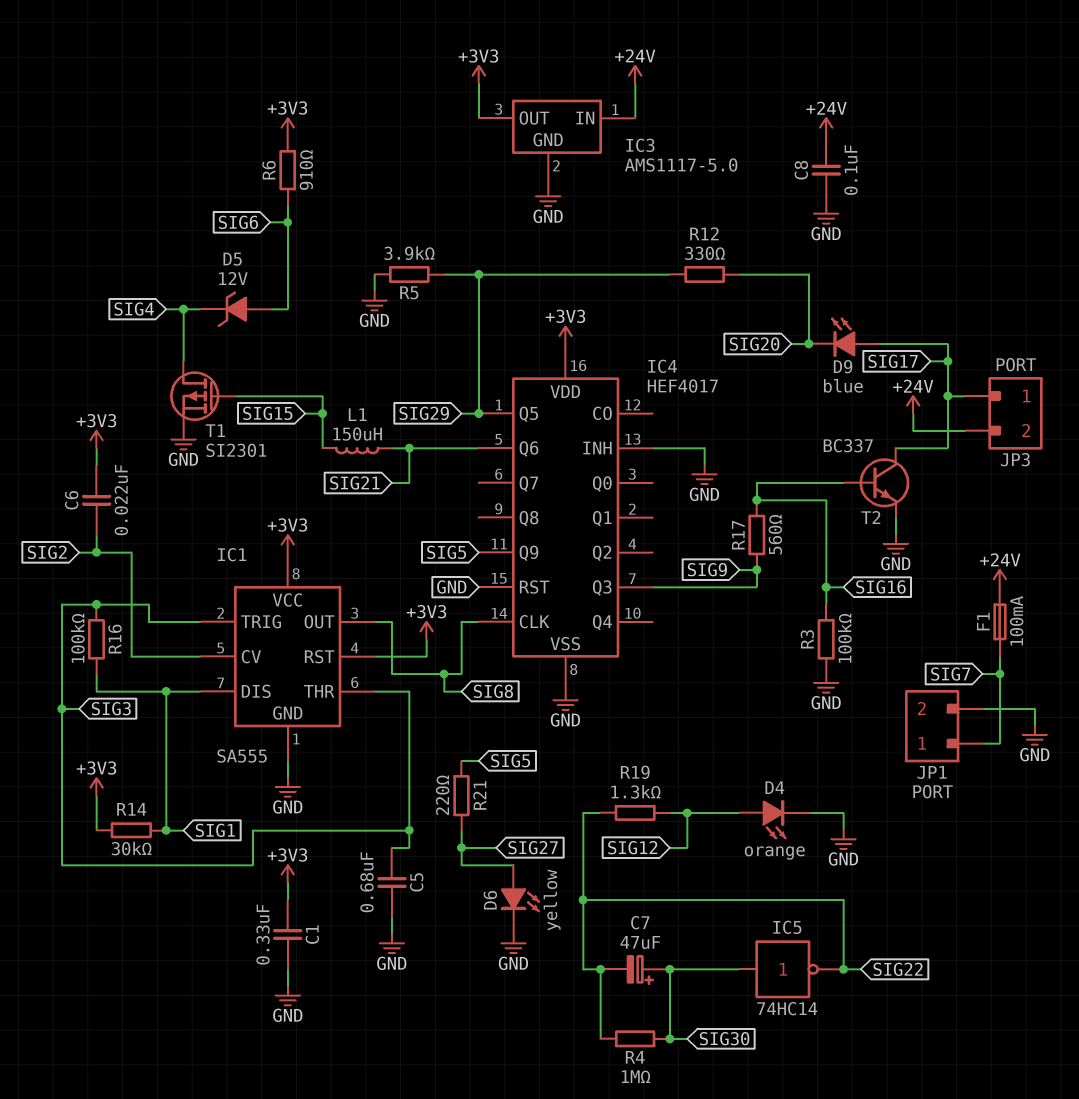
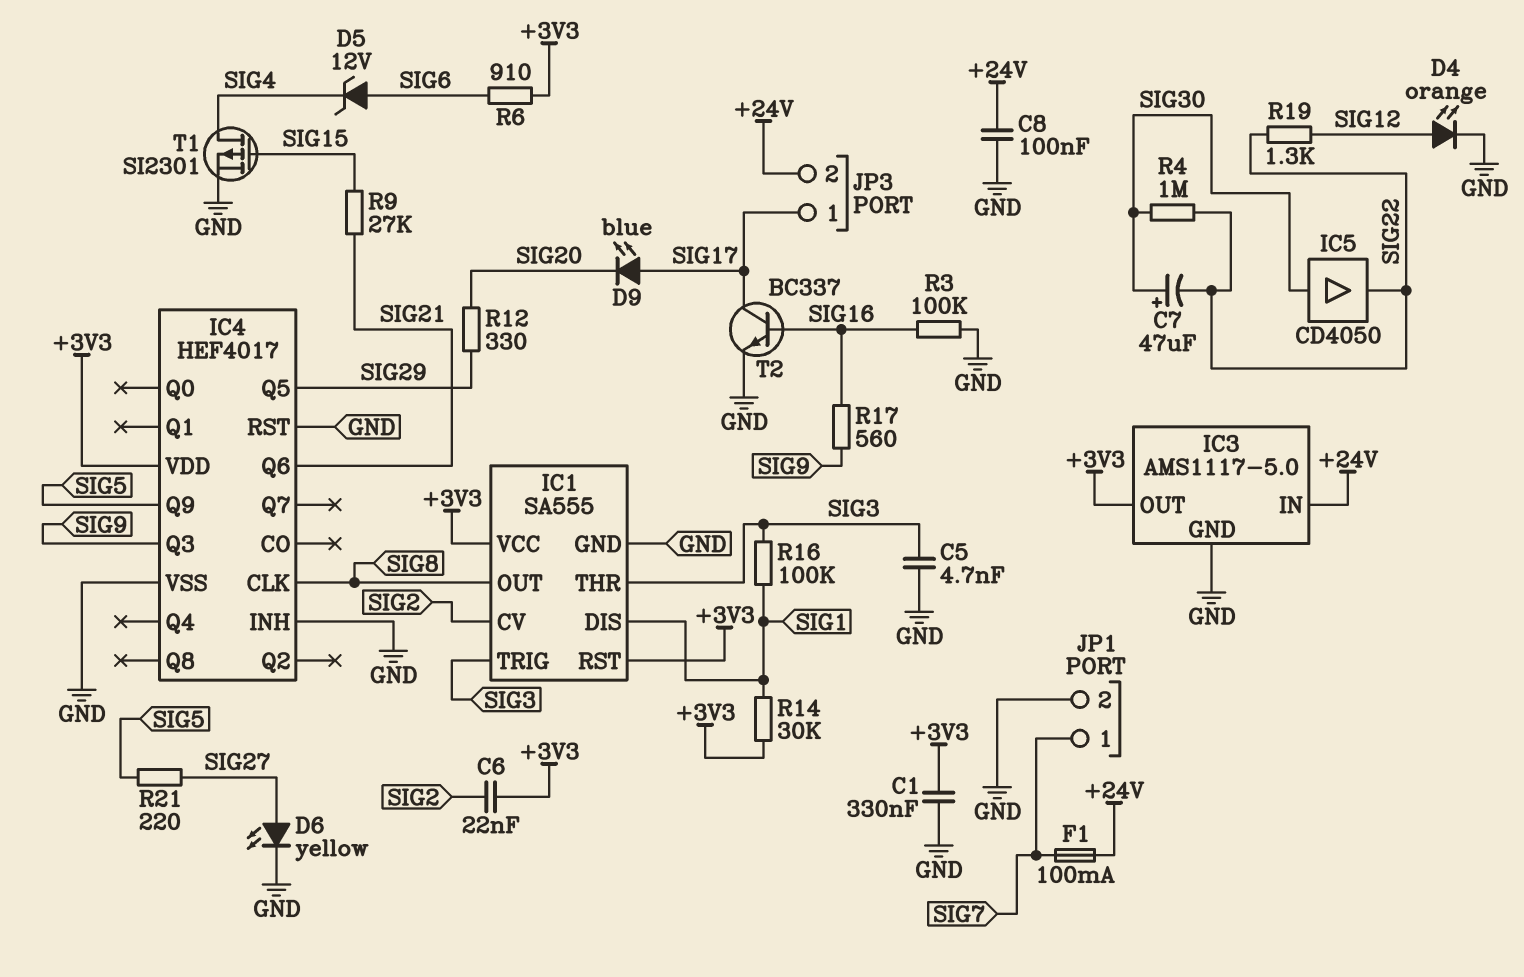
C5: 680nF (GND, SIG3) -> 4.7nF (GND, SIG3)
IC5: NOT 74HC14 (in SIG30, out SIG22) -> buffer CD4050 (in SIG30, out SIG22)
L1: 150uH (SIG15, SIG21) -> none
R5: 3.9k (GND, SIG29) -> none
R9: none -> 27k (SIG15, SIG21)

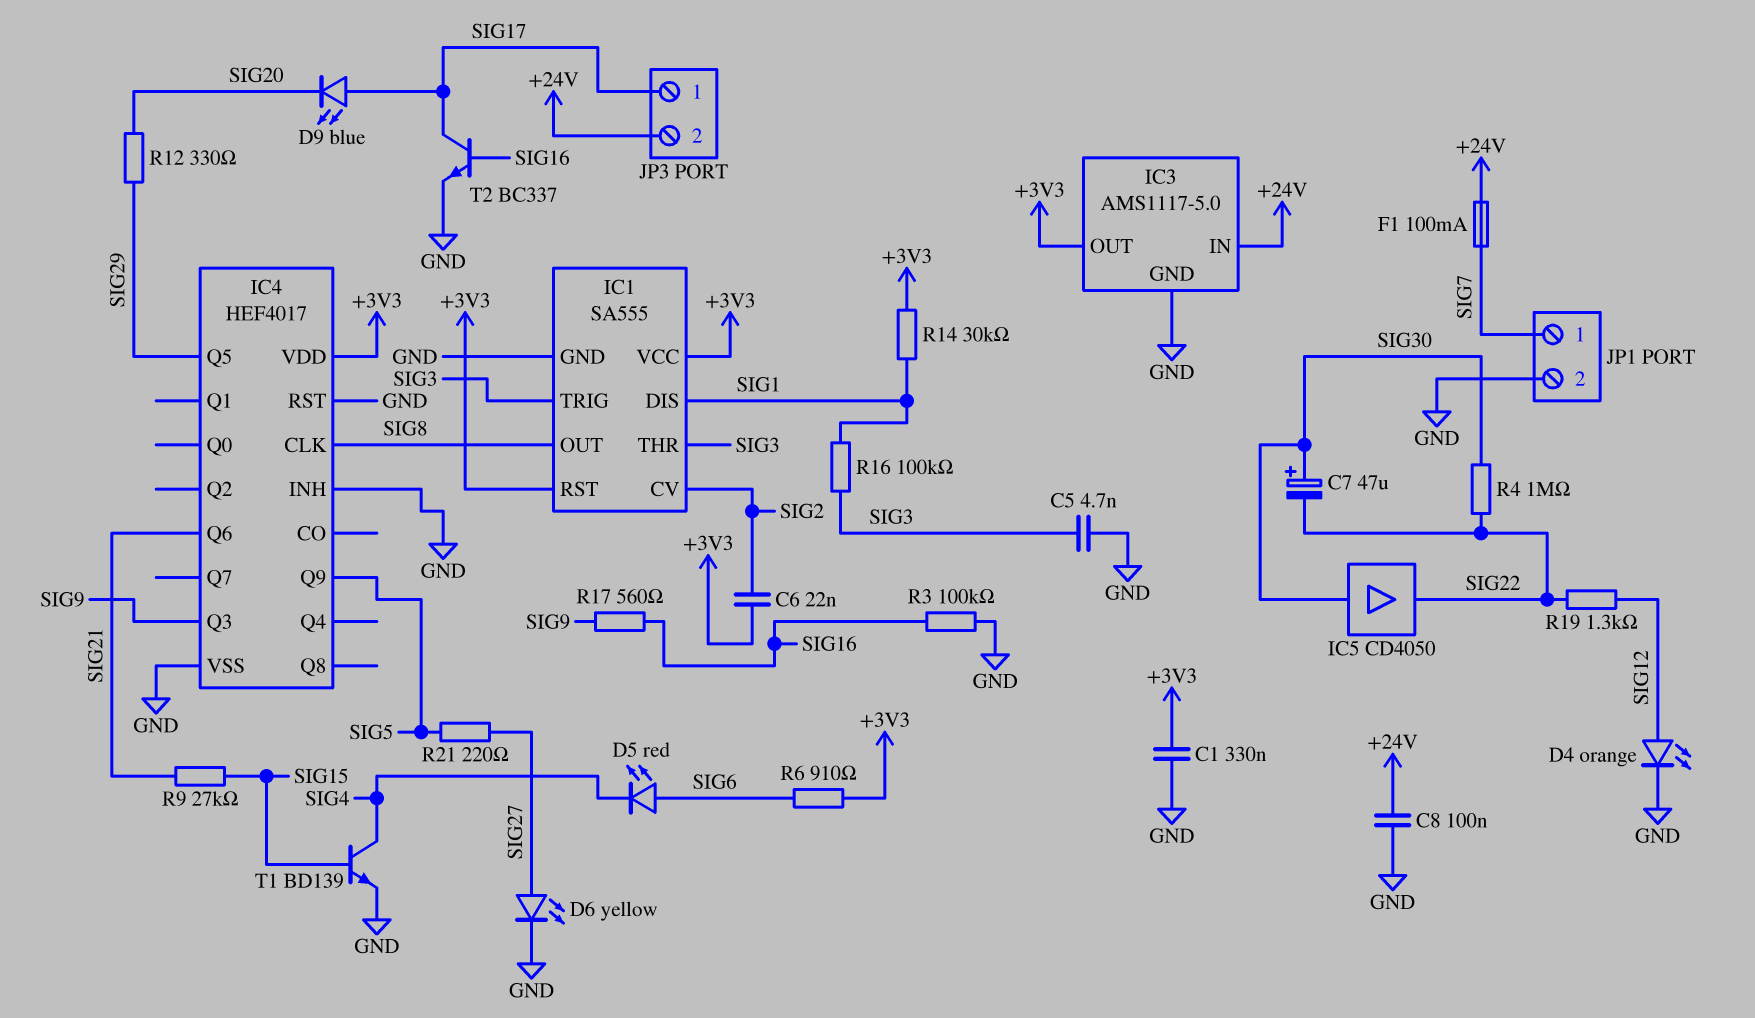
D5: zener 12V (A SIG6, K SIG4) -> LED red (A SIG6, K SIG4)
T1: PMOS SI2301 (G SIG15, D SIG4, S GND) -> NPN BD139 (B SIG15, C SIG4, E GND)

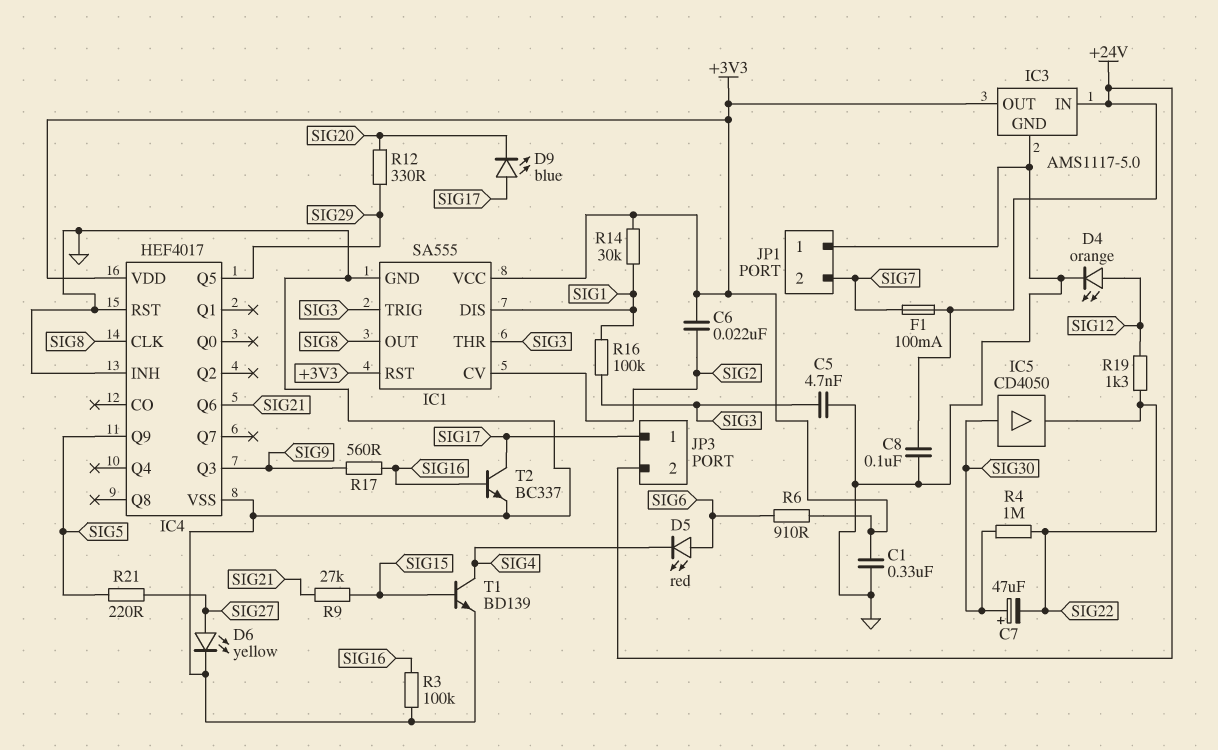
JP1 pin 1: SIG7 -> GND
JP1 pin 2: GND -> SIG7

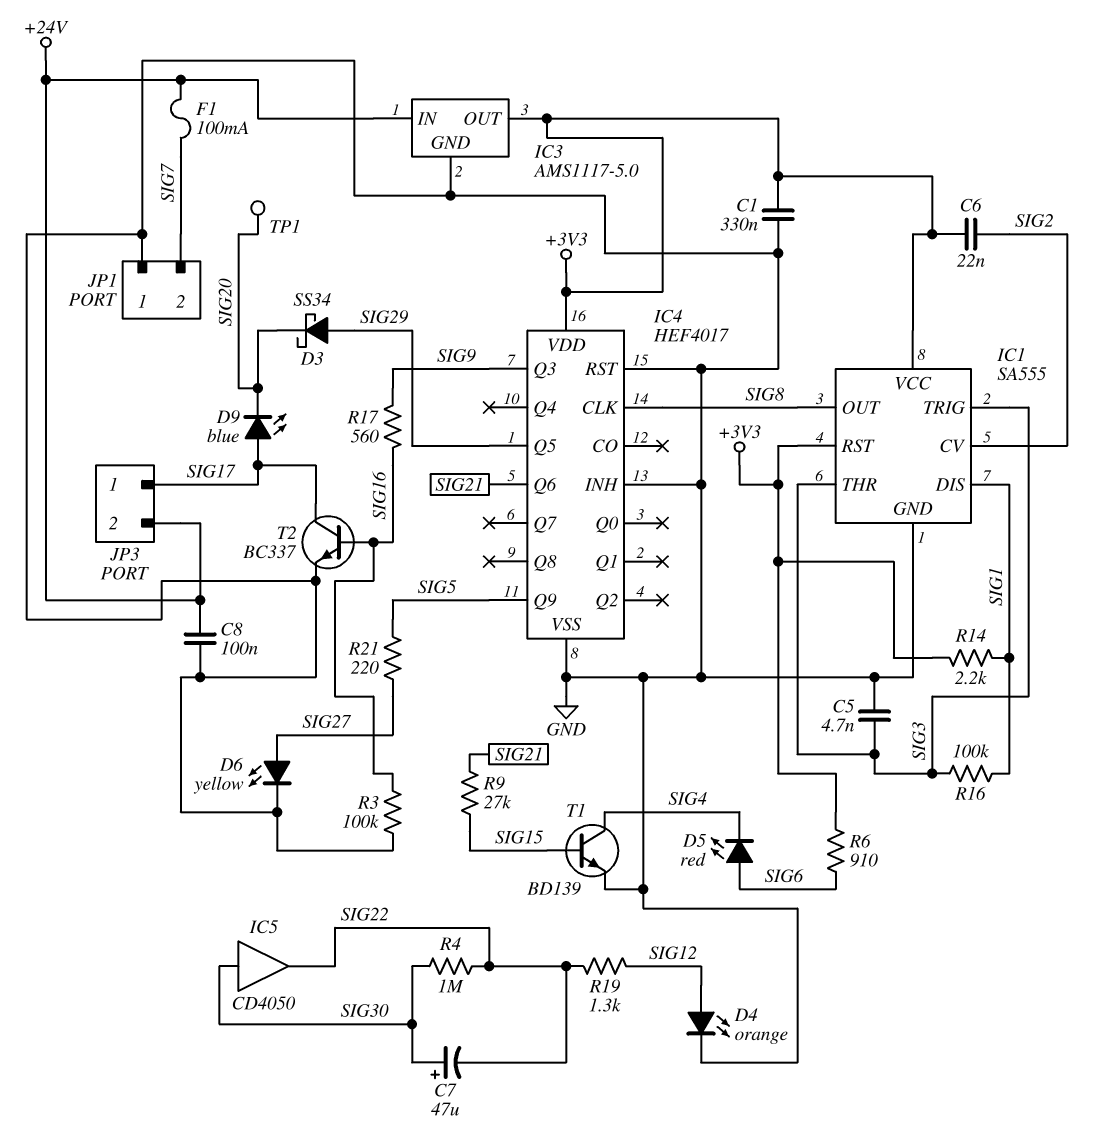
D3: none -> schottky SS34 (A SIG29, K SIG20)
R12: 330 (SIG20, SIG29) -> none
R14: 30k (+3V3, SIG1) -> 2.2k (+3V3, SIG1)
TP1: none -> test point (SIG20)

